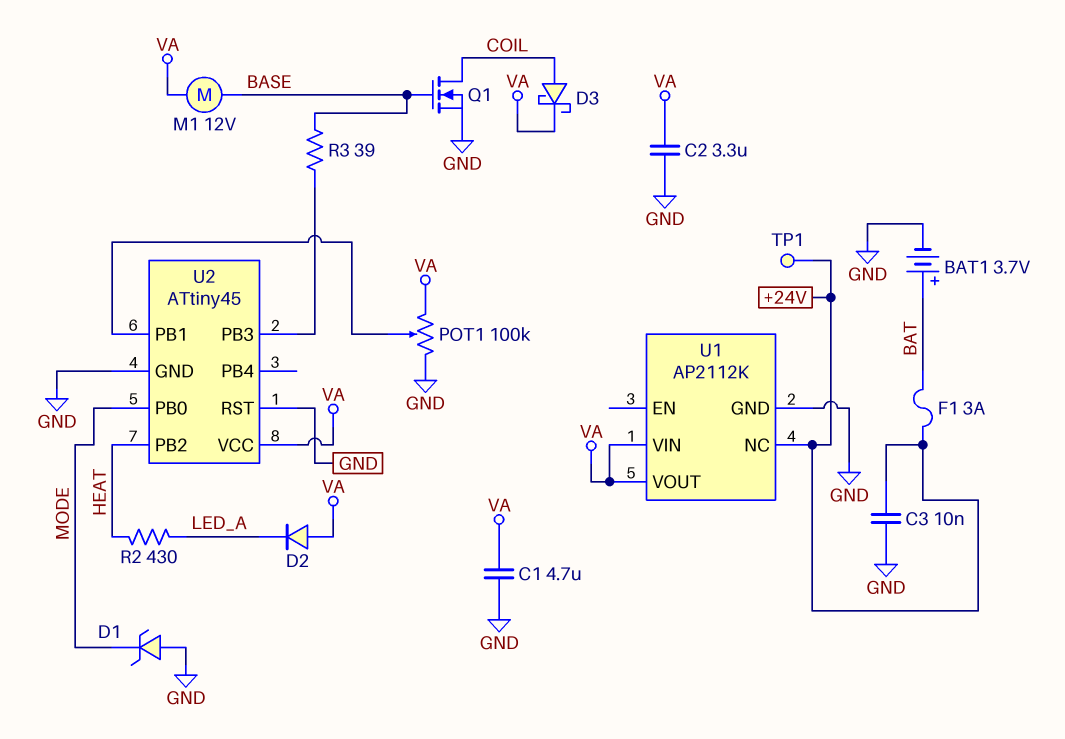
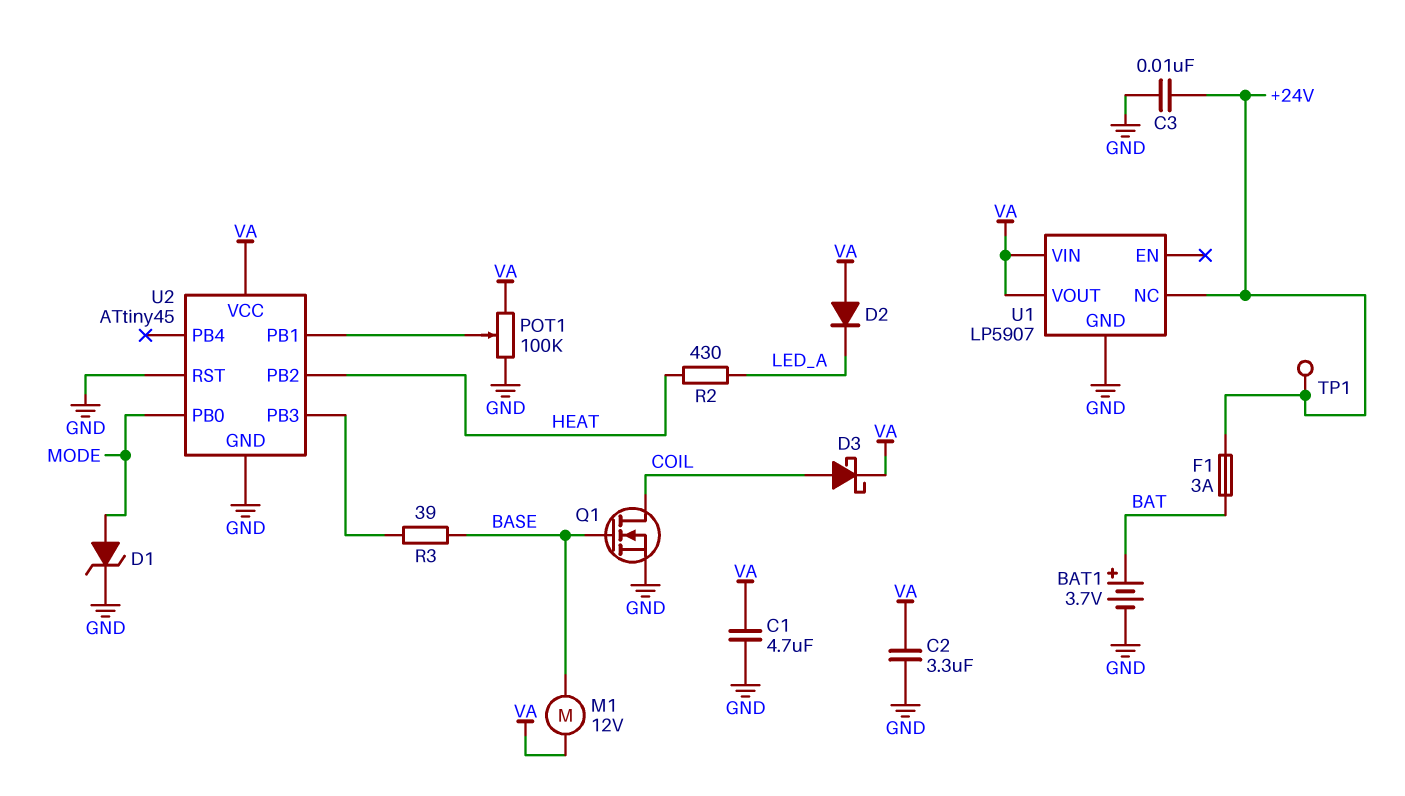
D1: zener (A GND, K MODE) -> zener (A MODE, K GND)
U1: AP2112K -> LP5907

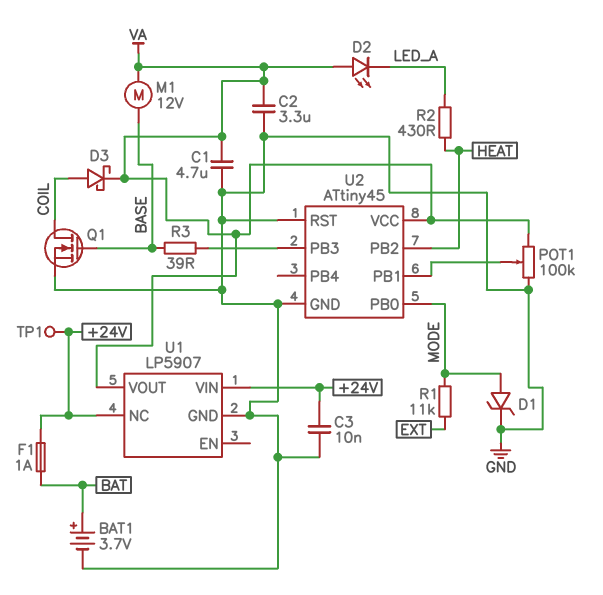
D2: diode (A VA, K LED_A) -> LED (A VA, K LED_A)
F1: 3A (+24V, BAT) -> 1A (+24V, BAT)
R1: none -> 11k (EXT, MODE)
U1 pin VIN: VA -> +24V

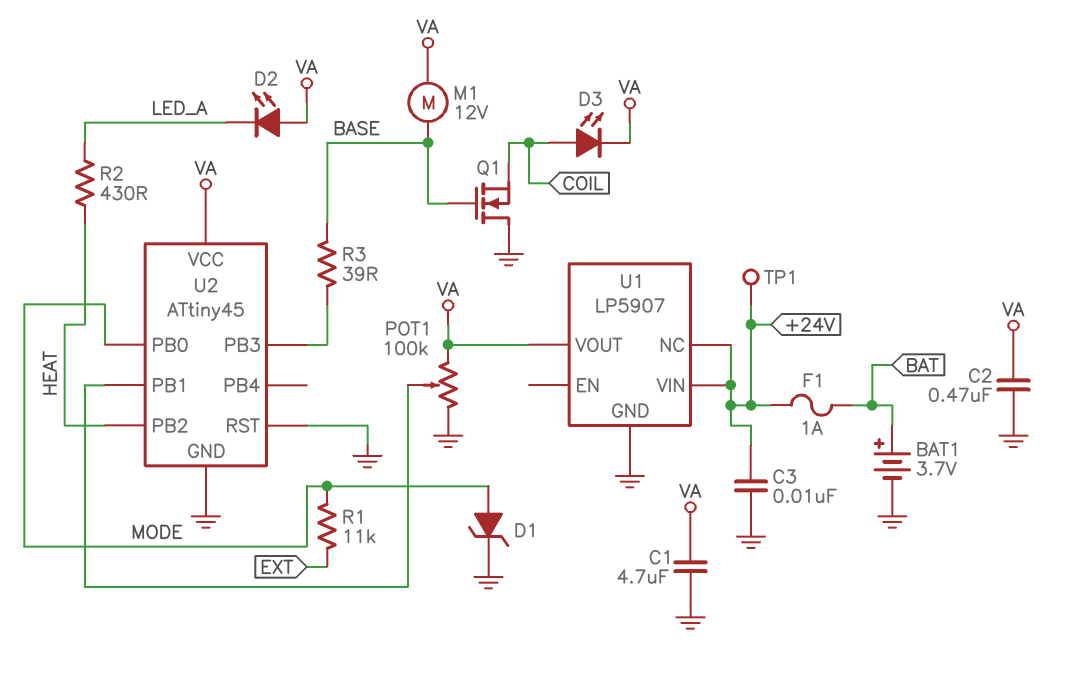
C2: 3.3uF (GND, VA) -> 470nF (GND, VA)
D3: schottky (A COIL, K VA) -> LED (A COIL, K VA)
Q1: NMOS (G BASE, D COIL, S GND) -> NMOS (G BASE, D GND, S COIL)

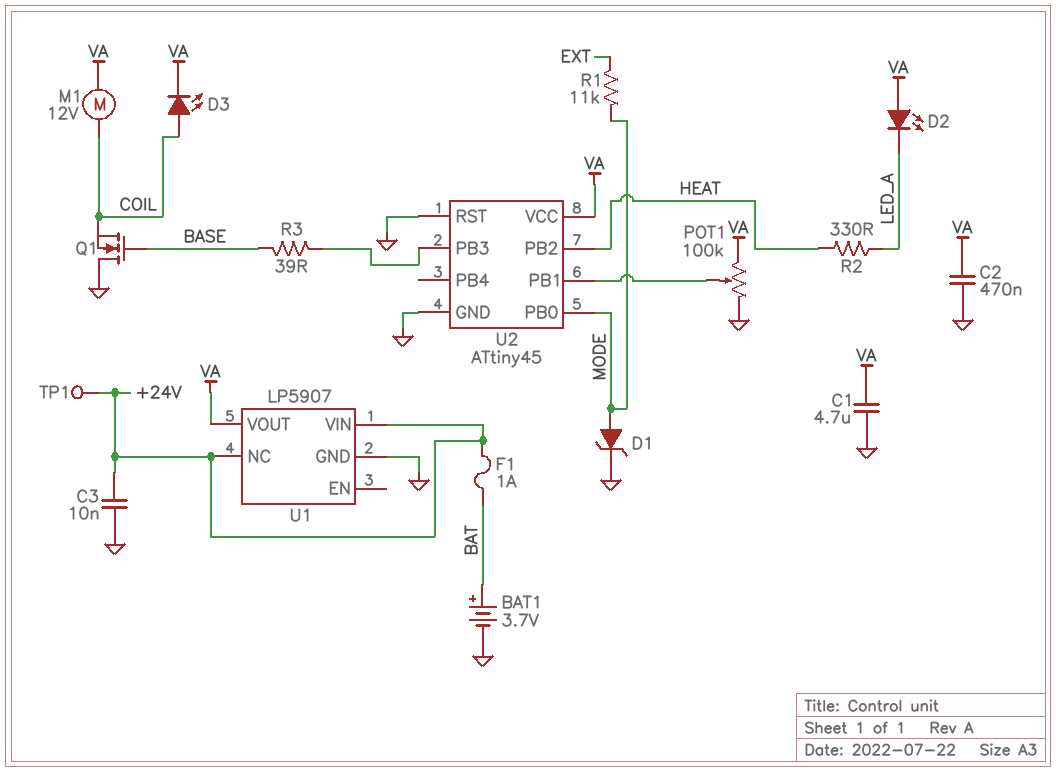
M1: motor 12V (BASE, VA) -> motor 12V (COIL, VA)
R2: 430 (HEAT, LED_A) -> 330 (HEAT, LED_A)

